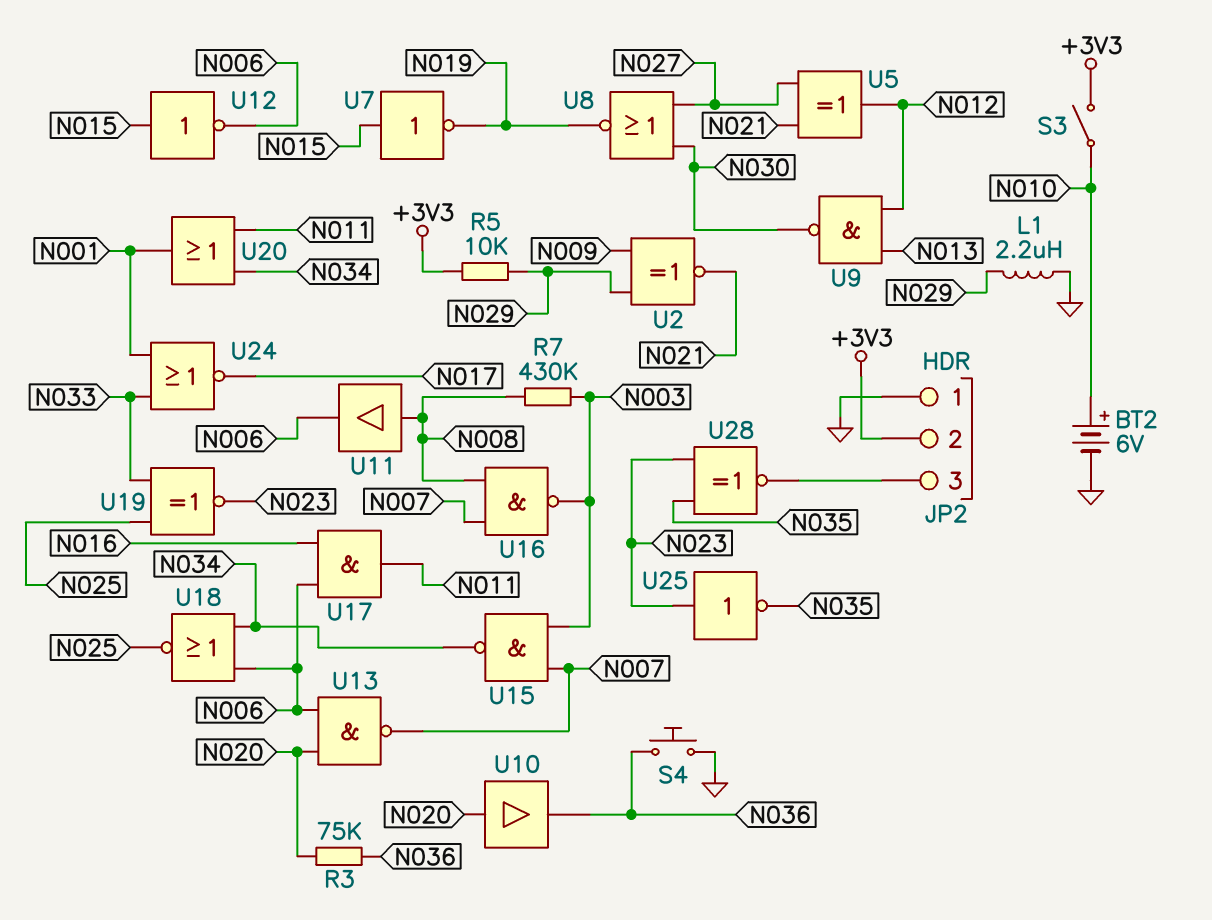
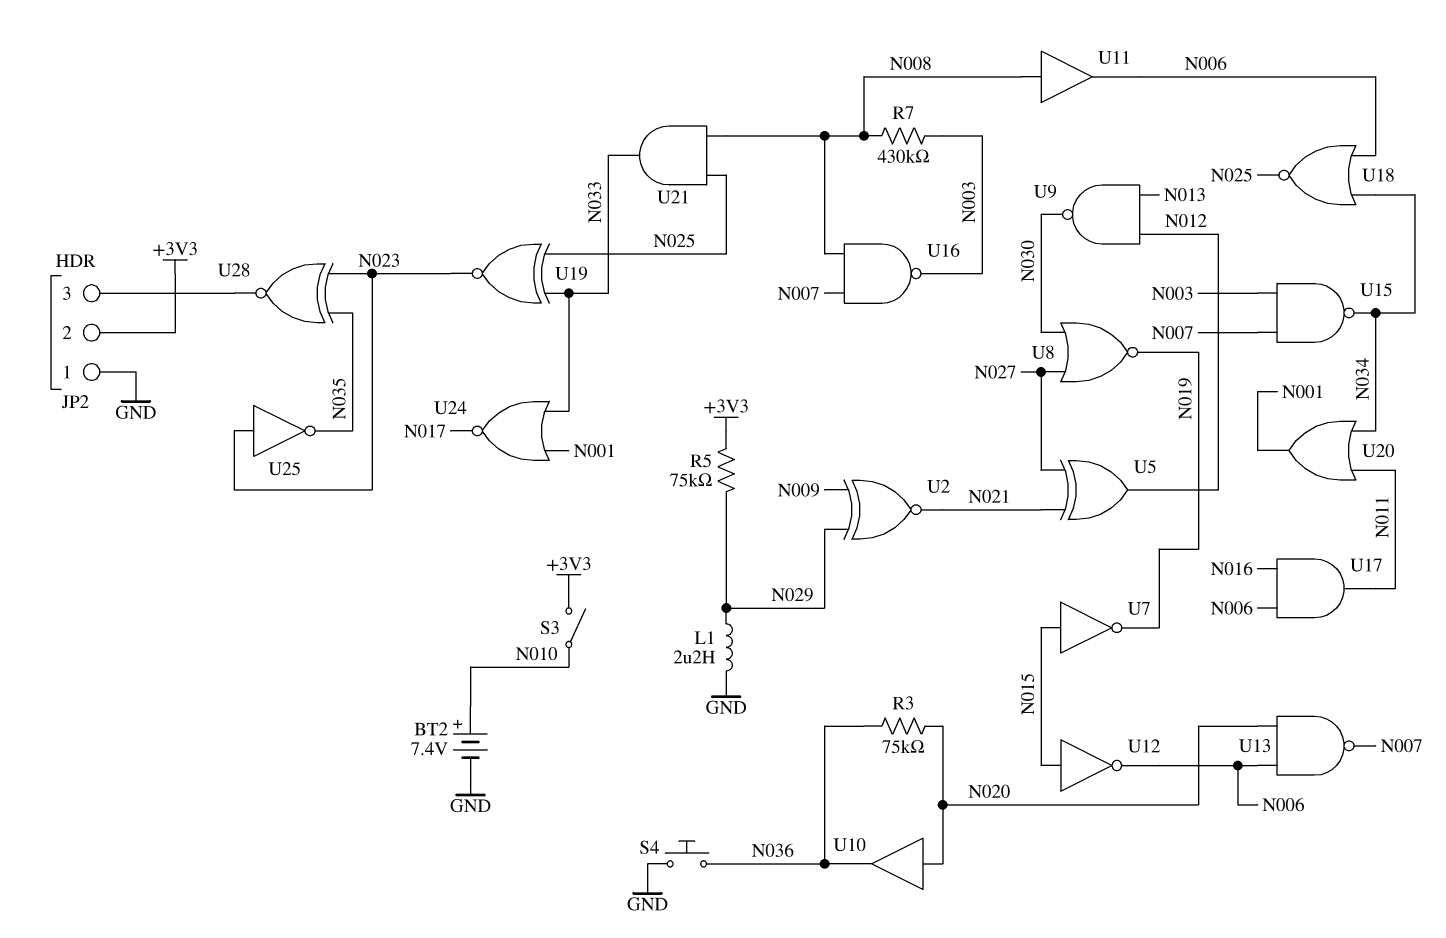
BT2: 6V (plus N010, minus GND) -> 7.4V (plus N010, minus GND)
R5: 10k (+3V3, N029) -> 75k (+3V3, N029)
U21: none -> AND (in N008, in N025, out N033)

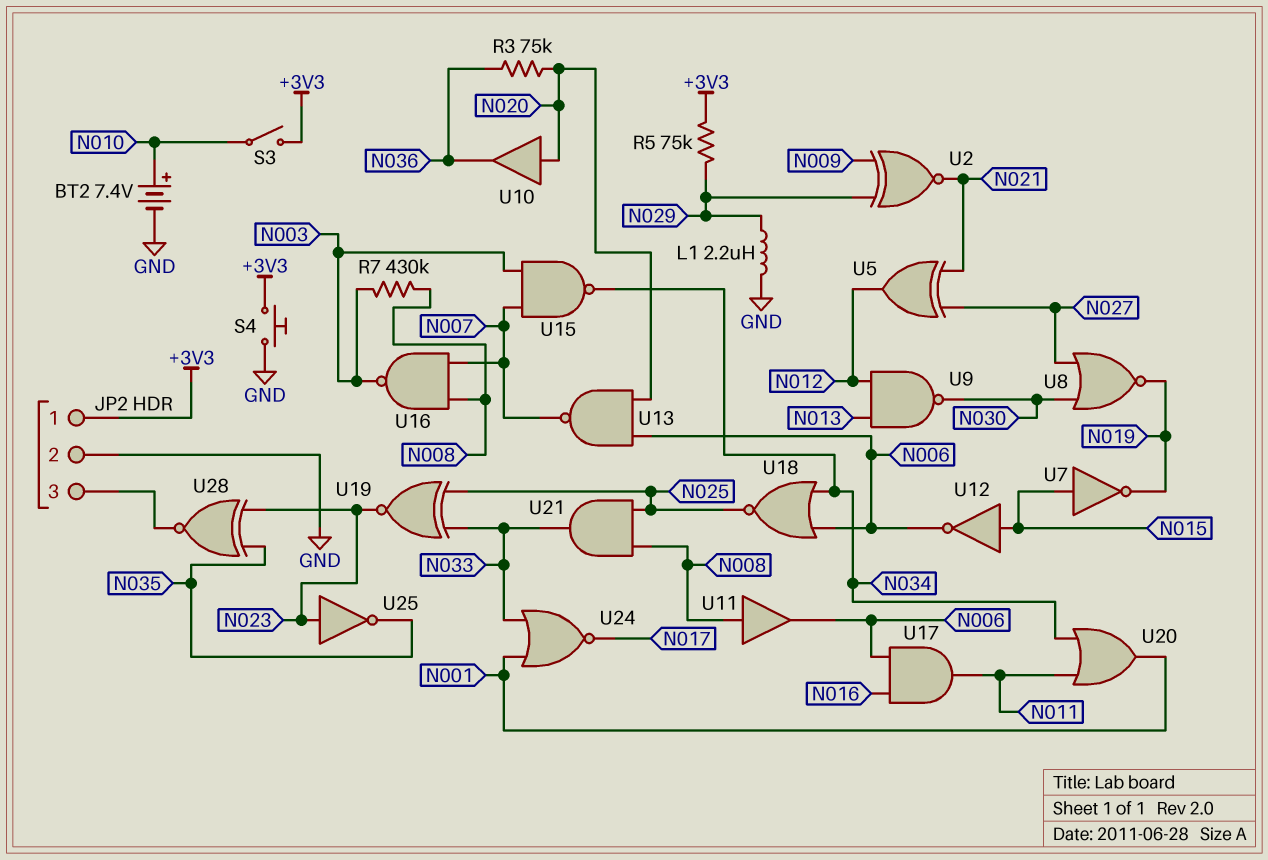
JP2 pin 1: GND -> +3V3
JP2 pin 2: +3V3 -> GND
S4: button (GND, N036) -> button (+3V3, GND)

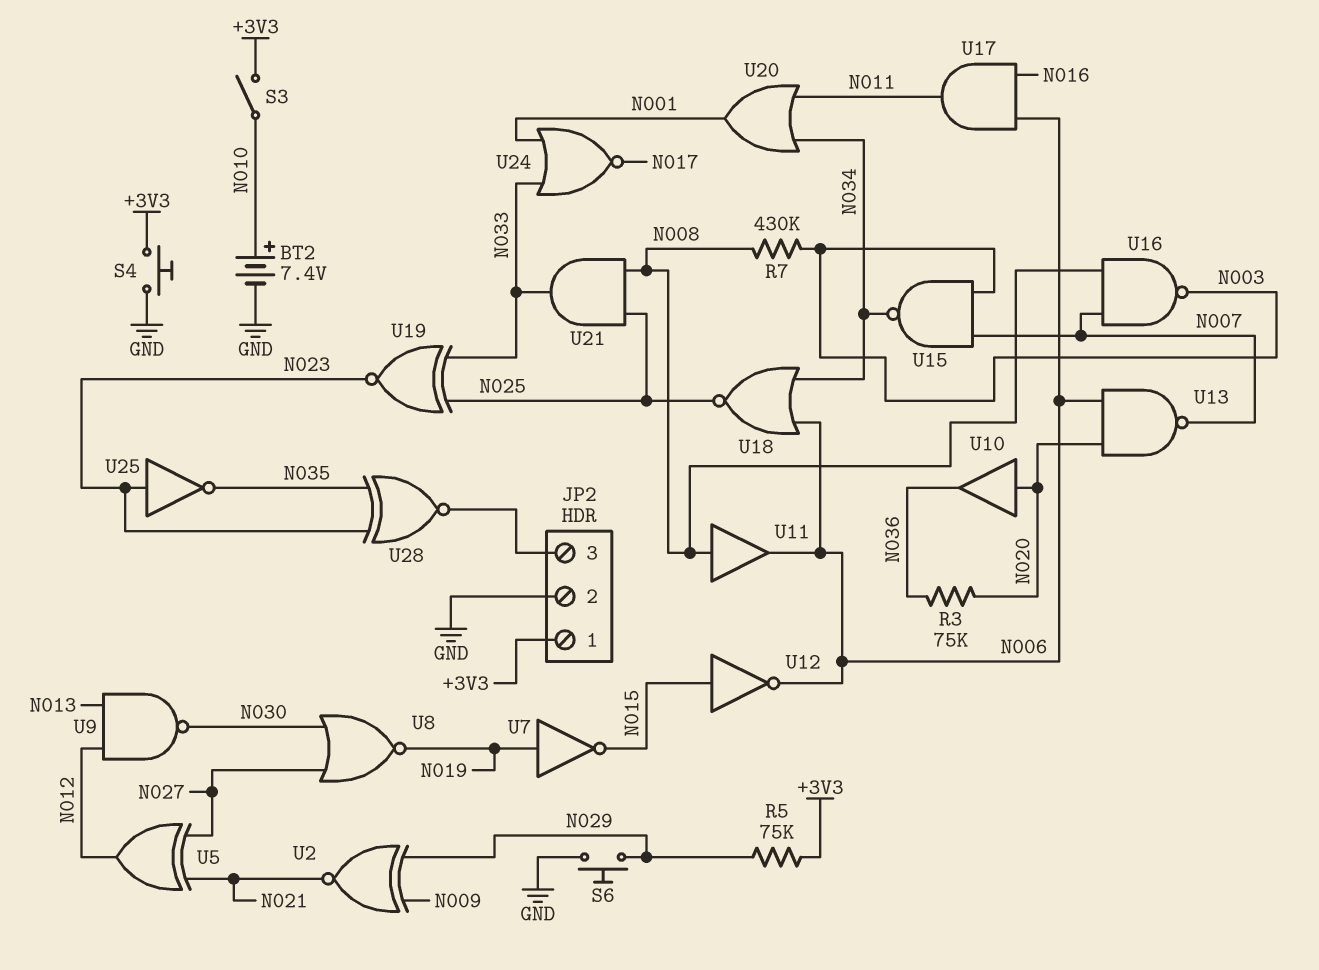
L1: 2.2uH (GND, N029) -> none
S6: none -> button (GND, N029)
U7: NOT (in N015, out N019) -> NOT (in N019, out N015)

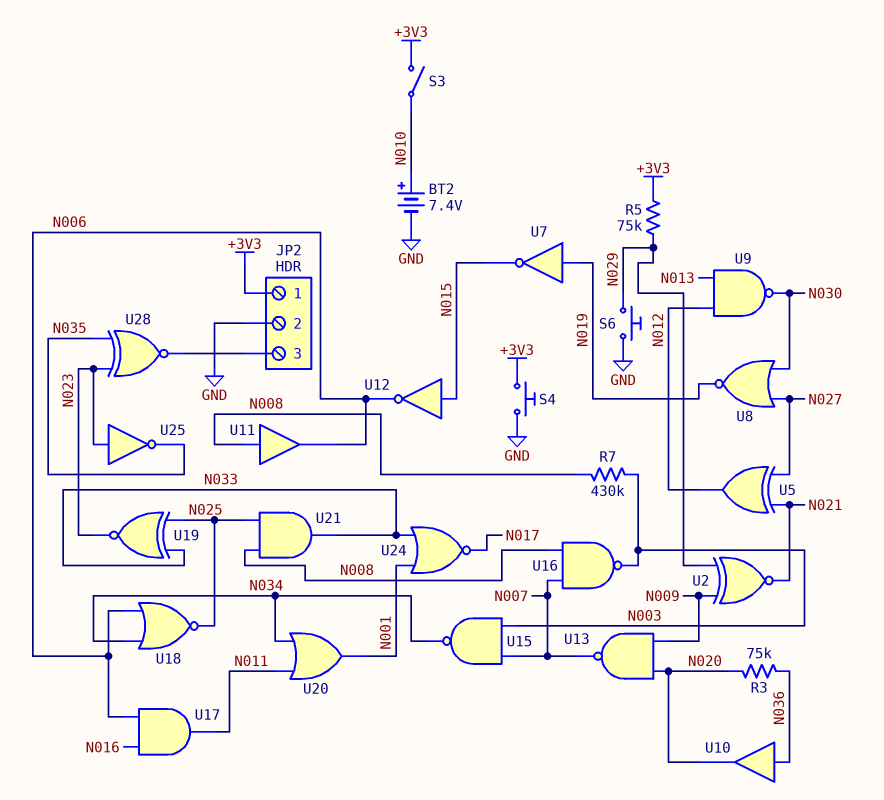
U10: buffer (in N020, out N036) -> buffer (in N036, out N020)
U13: NAND (in N006, in N020, out N007) -> NAND (in N009, in N020, out N007)

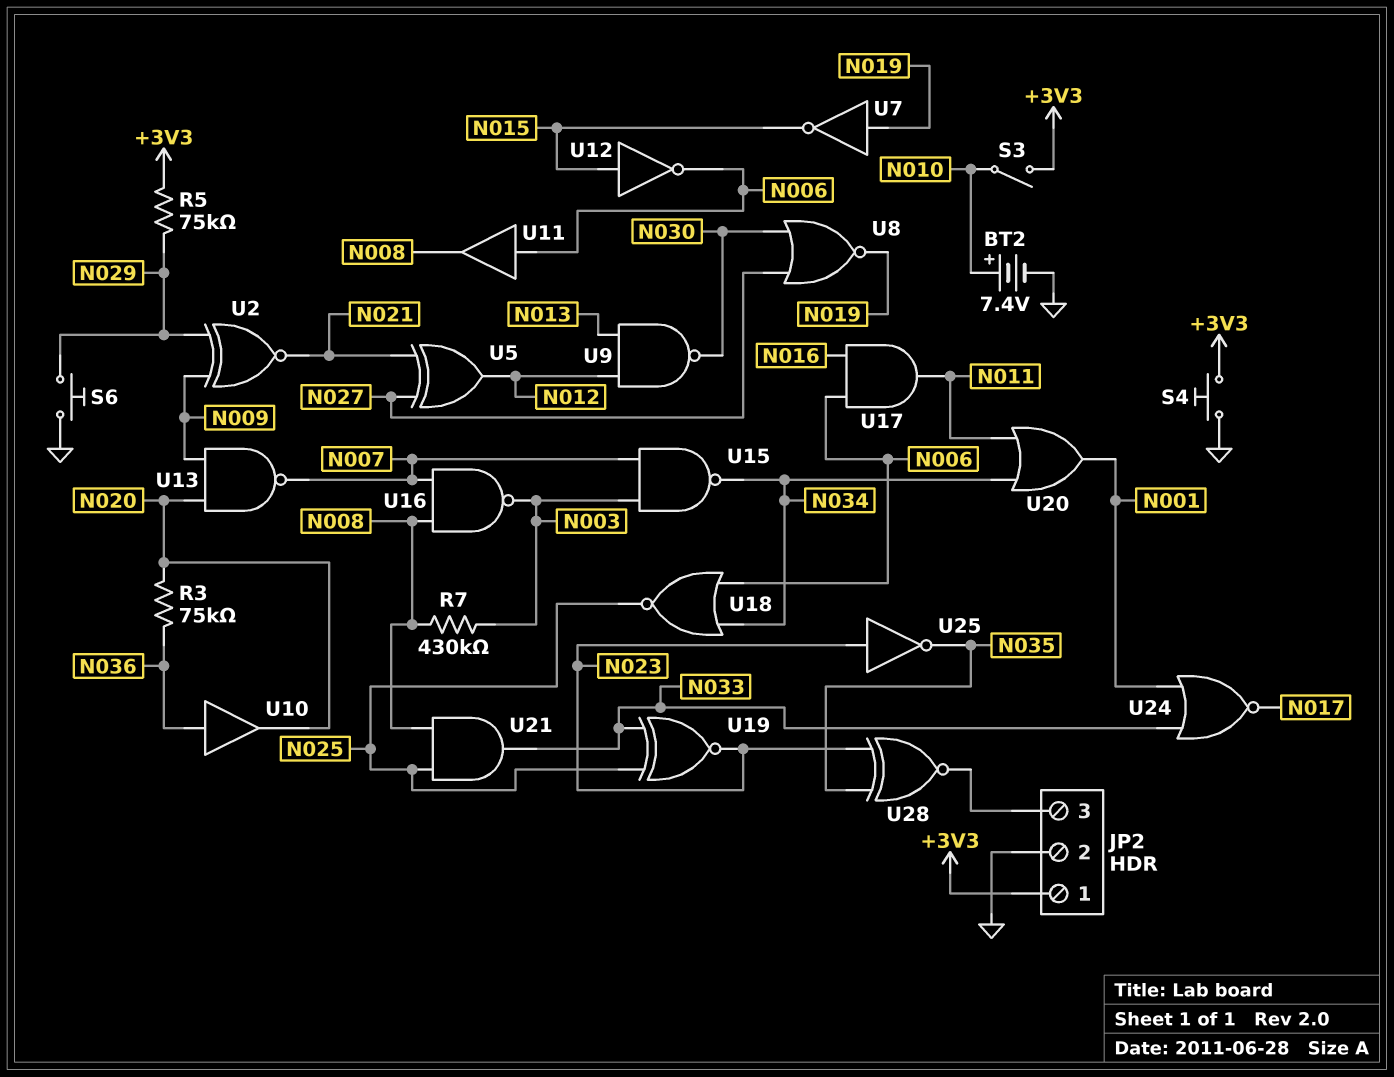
U11: buffer (in N008, out N006) -> buffer (in N006, out N008)

